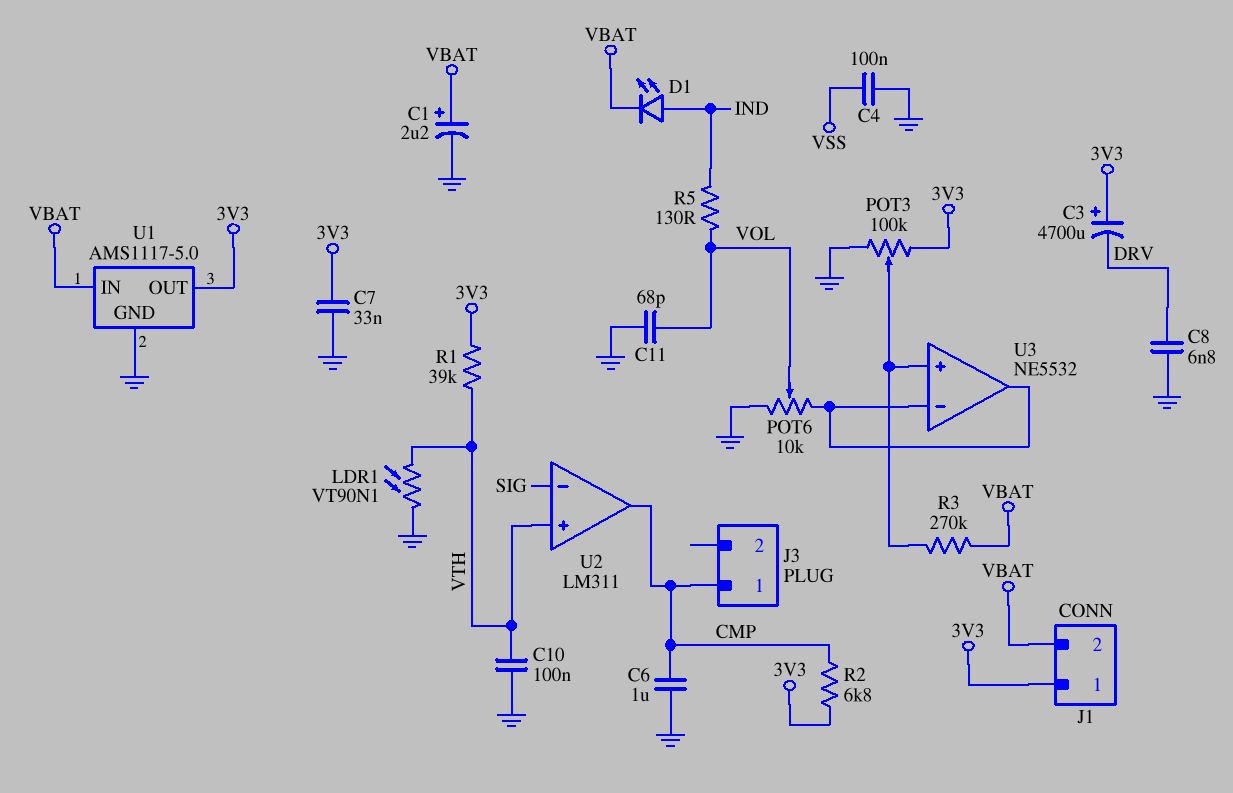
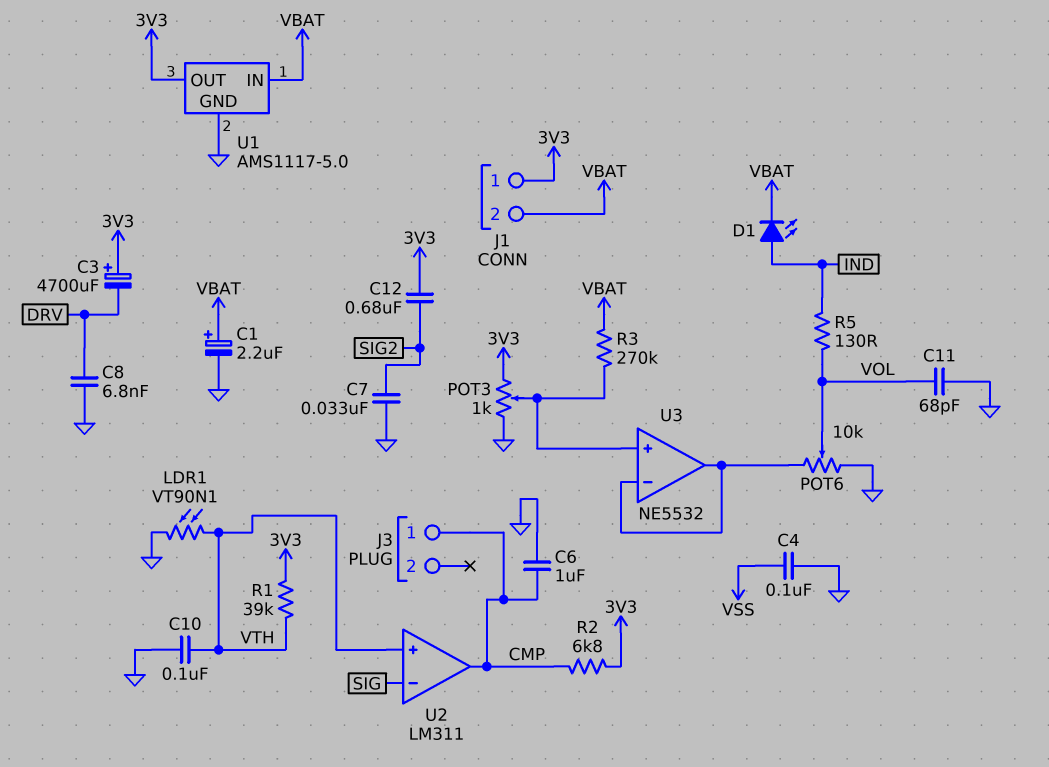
C7: 33nF (3V3, GND) -> 33nF (GND, SIG2)
C12: none -> 680nF (3V3, SIG2)
POT3: 100k (3V3, GND, wiper U3/in+) -> 1k (3V3, GND, wiper U3/in+)

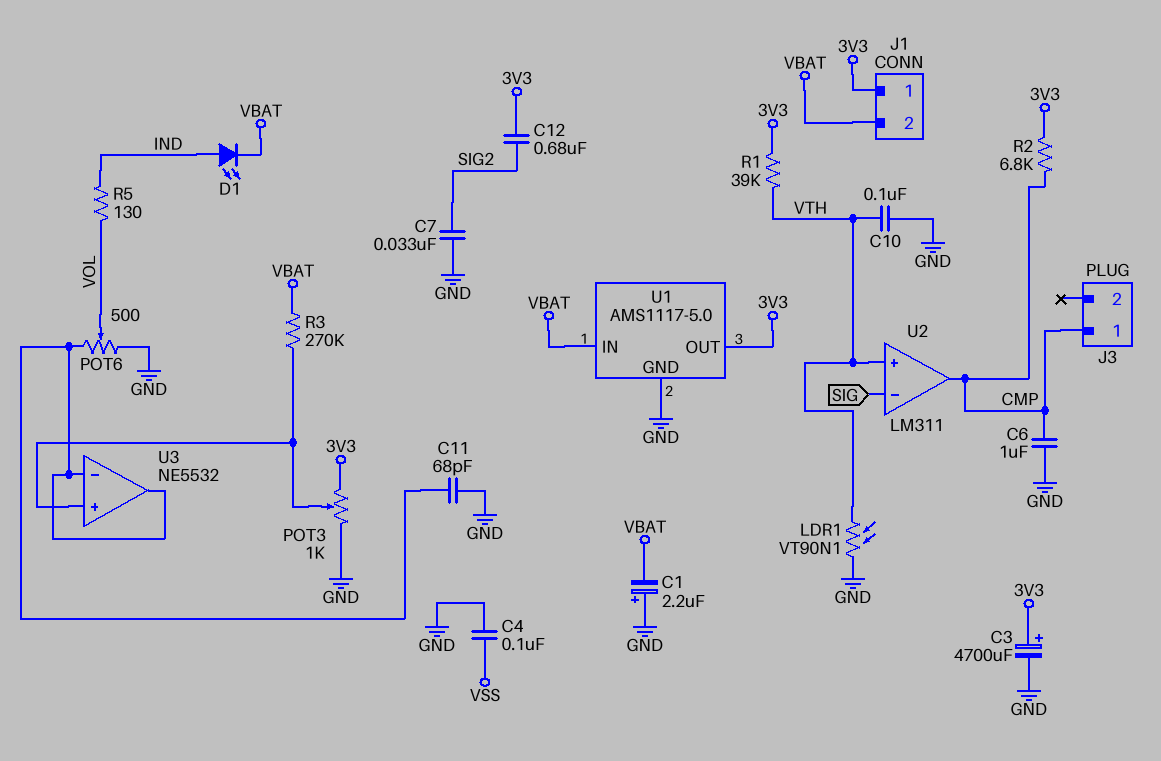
C1: 2.2uF (plus VBAT, minus GND) -> 2.2uF (plus GND, minus VBAT)
C3: 4700uF (plus 3V3, minus DRV) -> 4700uF (plus 3V3, minus GND)
C8: 6.8nF (DRV, GND) -> none
C11: 68pF (GND, VOL) -> 68pF (GND, U3/in-)
POT6: 10k (GND, U3/in-, wiper VOL) -> 500 (GND, U3/in-, wiper VOL)

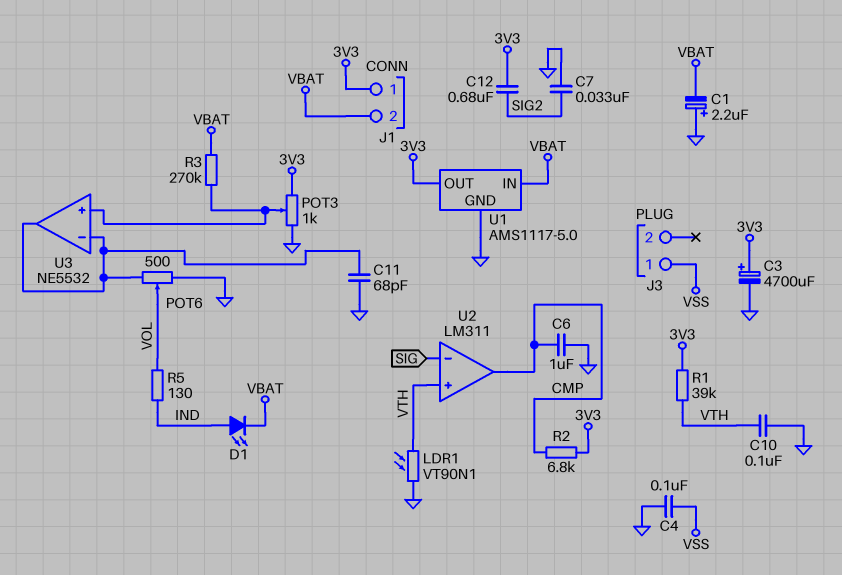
J3 pin 1: CMP -> VSS

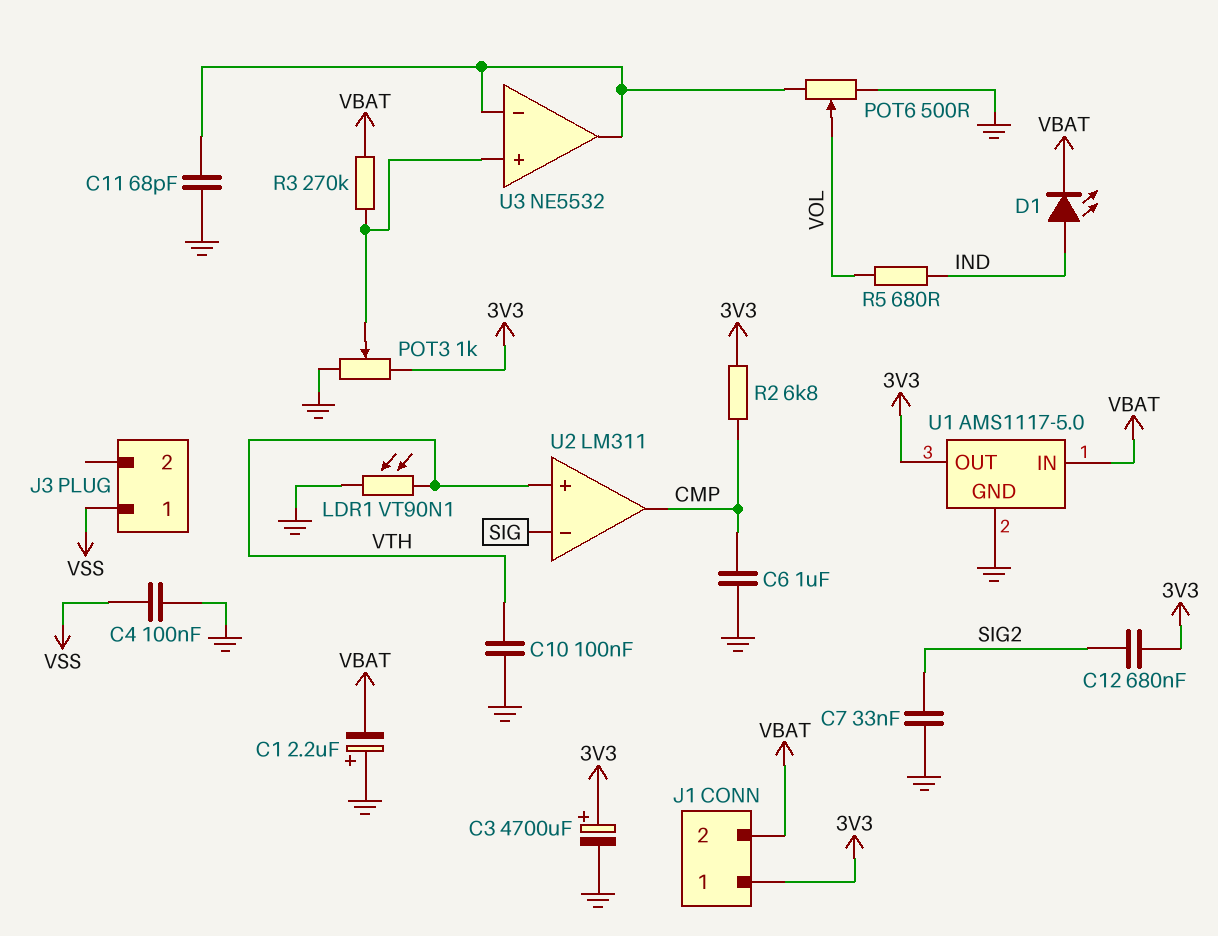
R1: 39k (3V3, VTH) -> none
R5: 130 (IND, VOL) -> 680 (IND, VOL)

